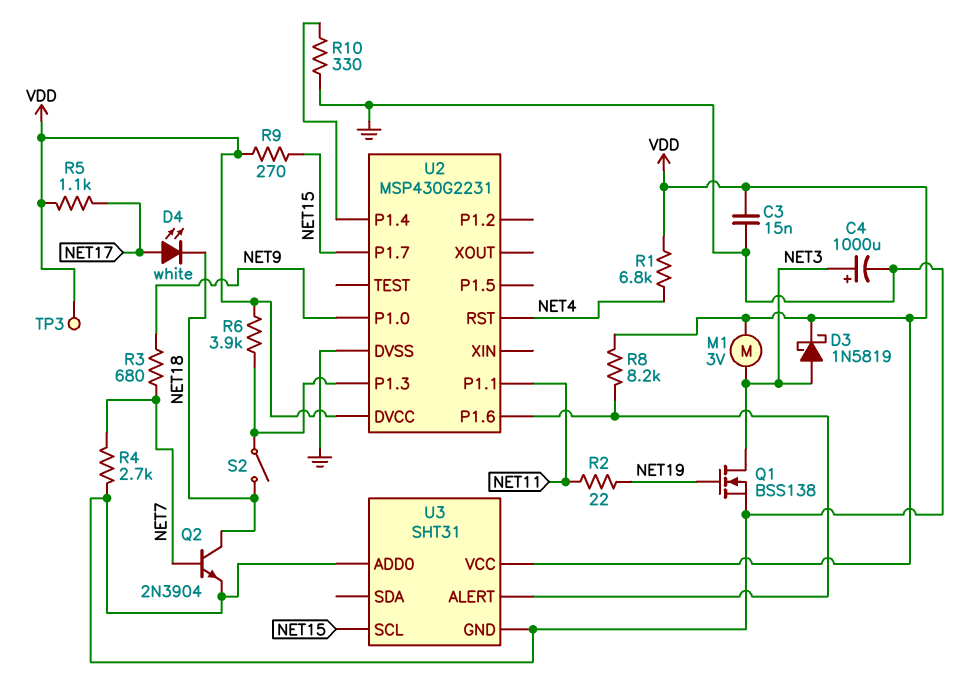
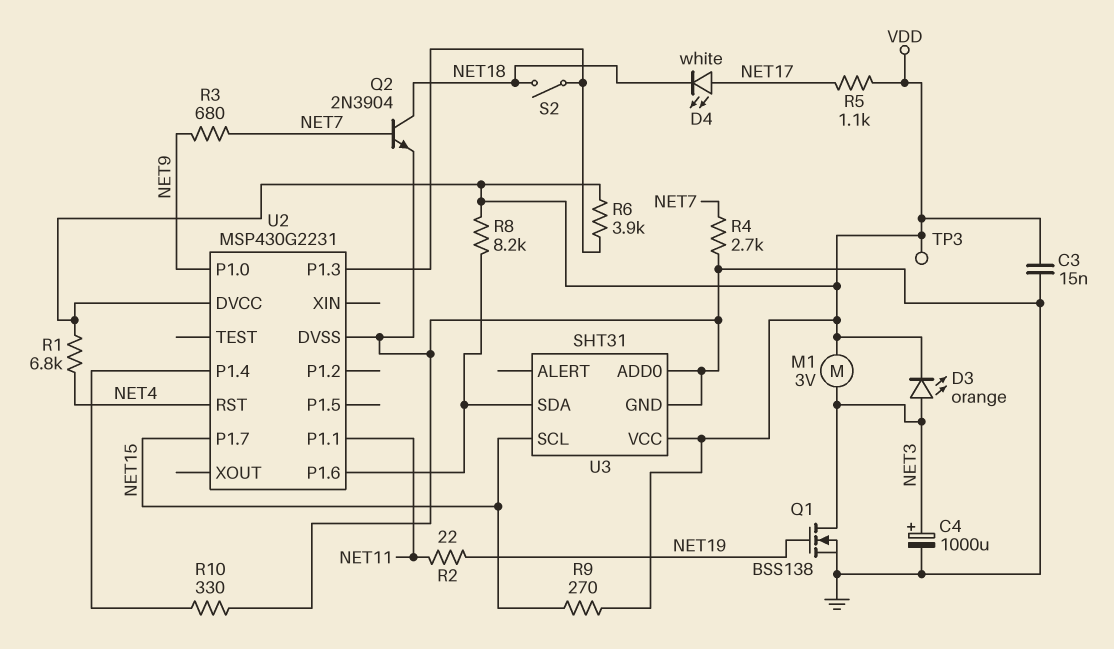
D3: schottky 1N5819 (A NET3, K VDD) -> LED orange (A NET3, K VDD)
U3 pin ALERT: U2/P1.6 -> none
U3 pin SDA: none -> U2/P1.6

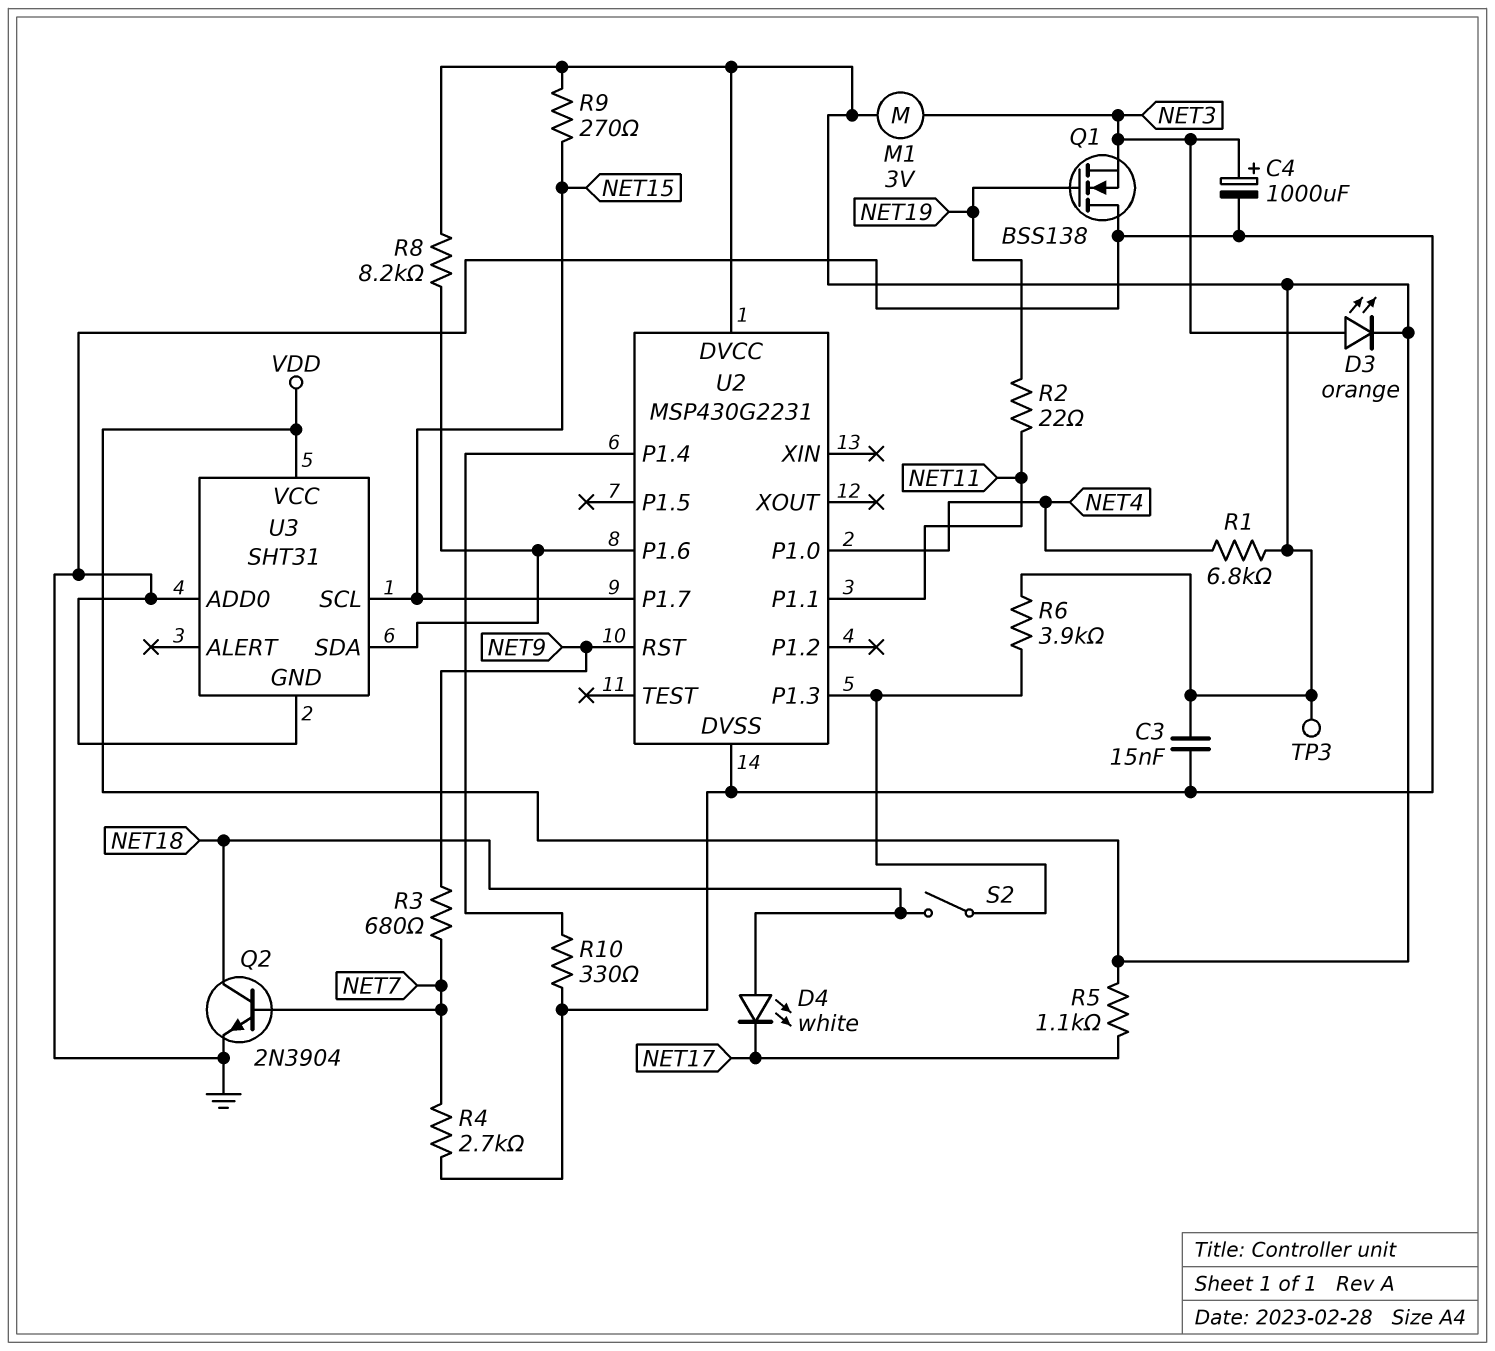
D4: LED white (A NET17, K NET18) -> LED white (A NET18, K NET17)
Q1: NMOS BSS138 (G NET19, D NET3, S GND) -> NMOS BSS138 (G NET19, D GND, S NET3)
U2 pin P1.0: NET9 -> NET4
U2 pin RST: NET4 -> NET9

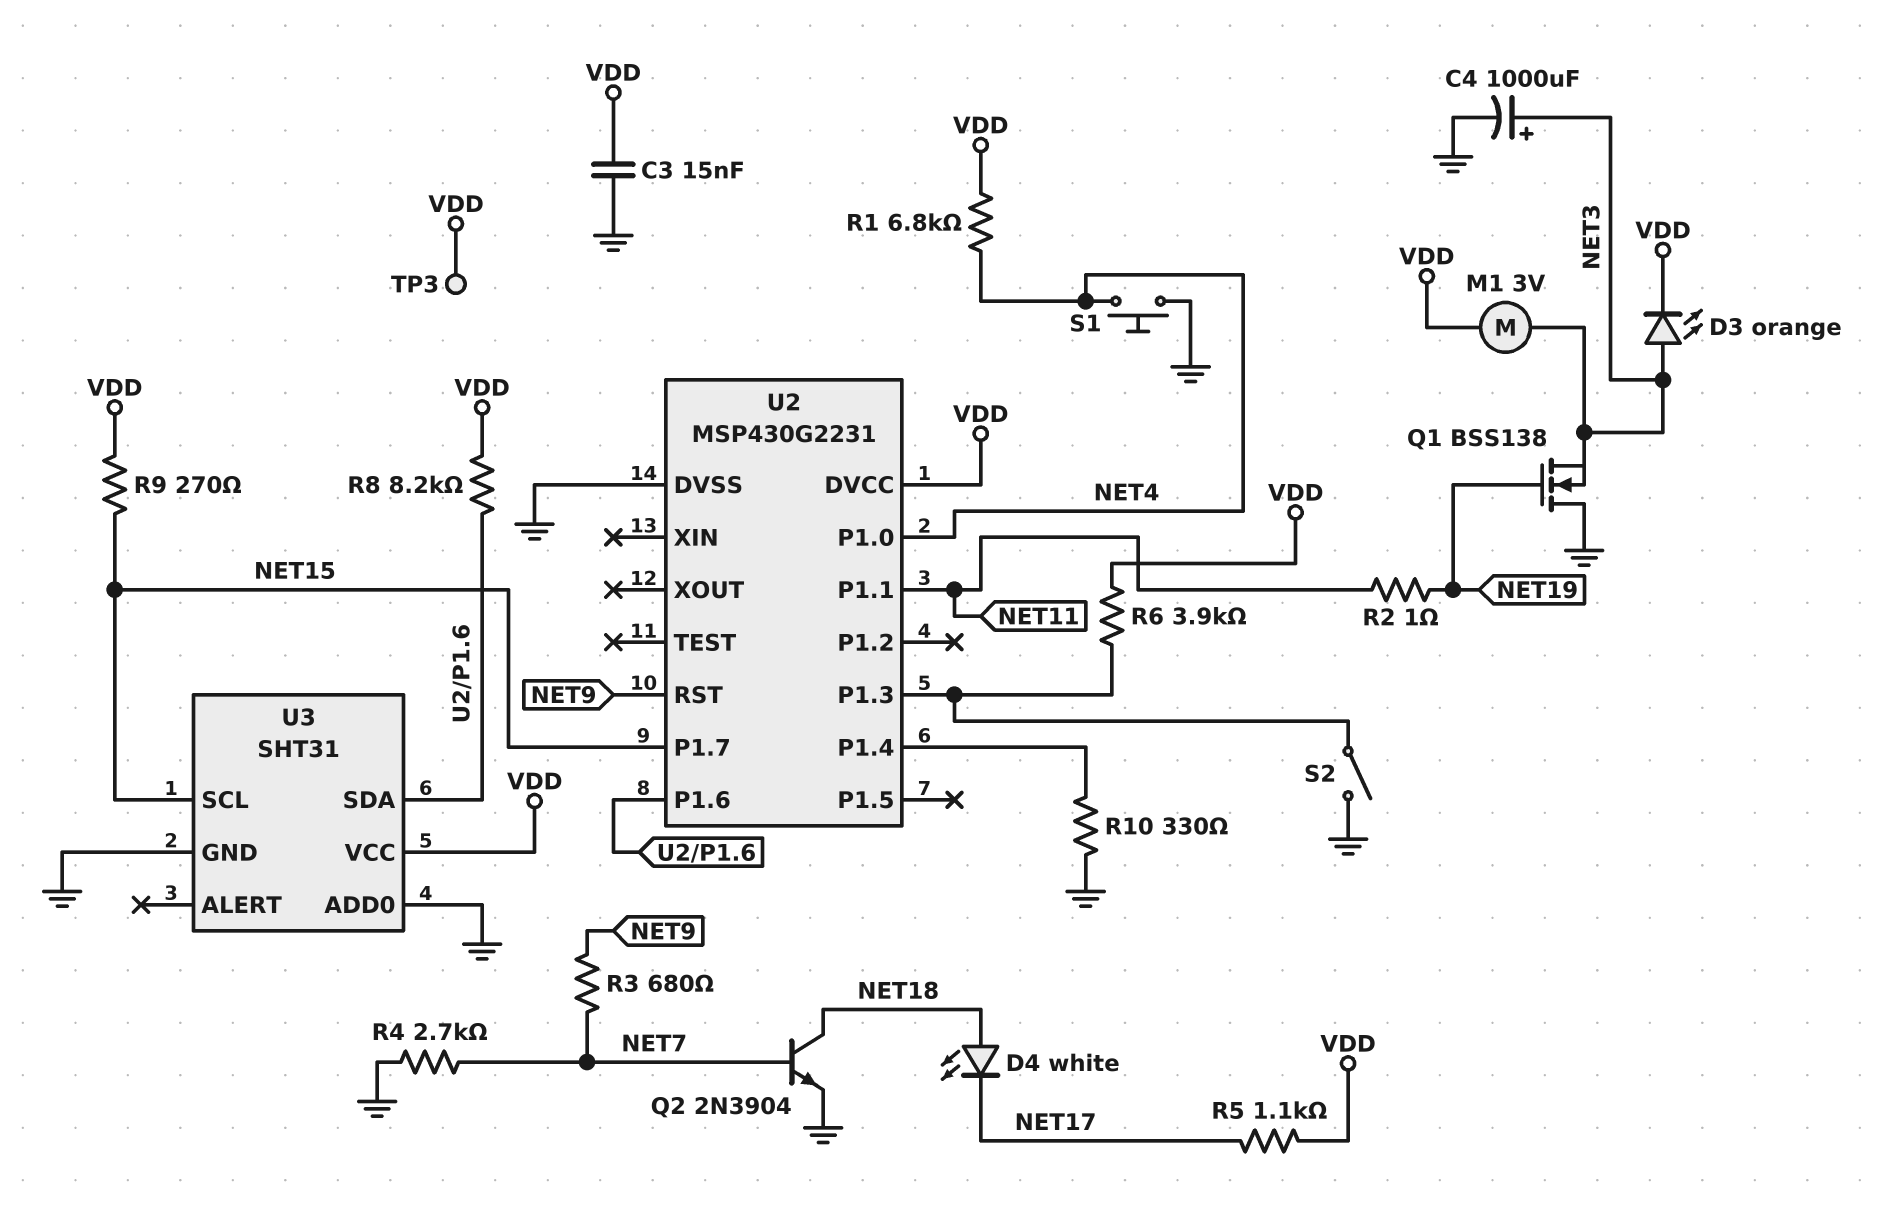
R2: 22 (NET11, NET19) -> 1 (NET11, NET19)
S1: none -> button (GND, NET4)
S2: switch (NET18, U2/P1.3) -> switch (GND, U2/P1.3)

